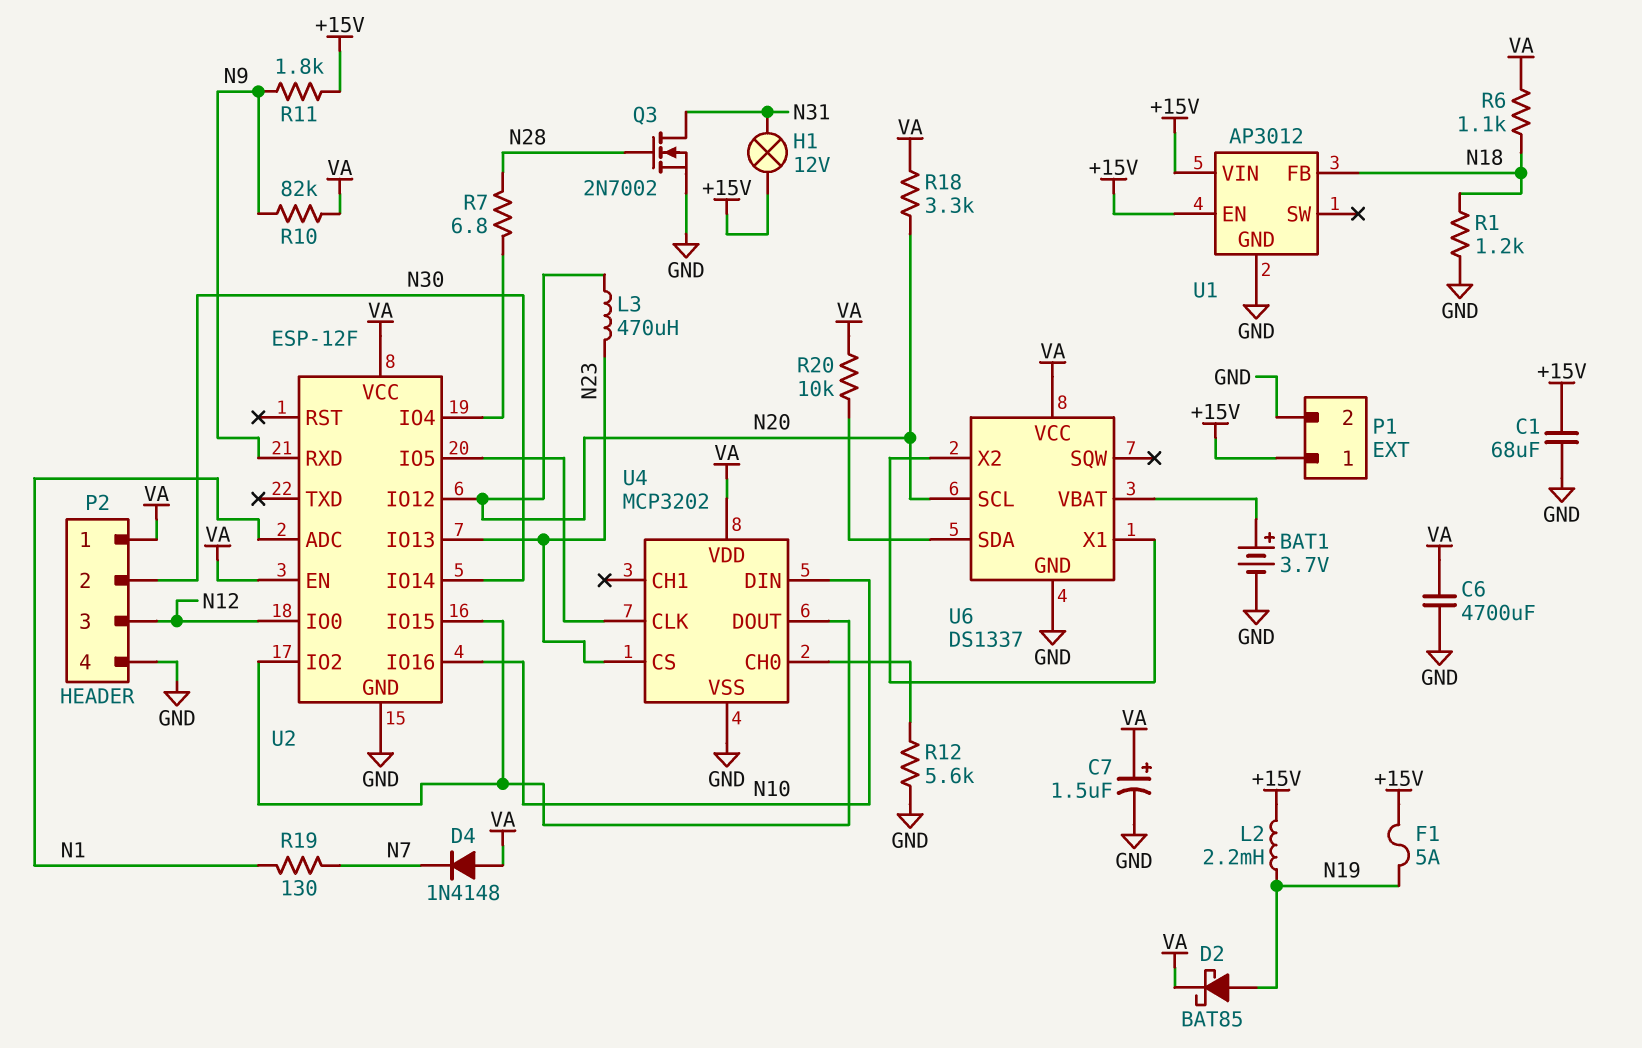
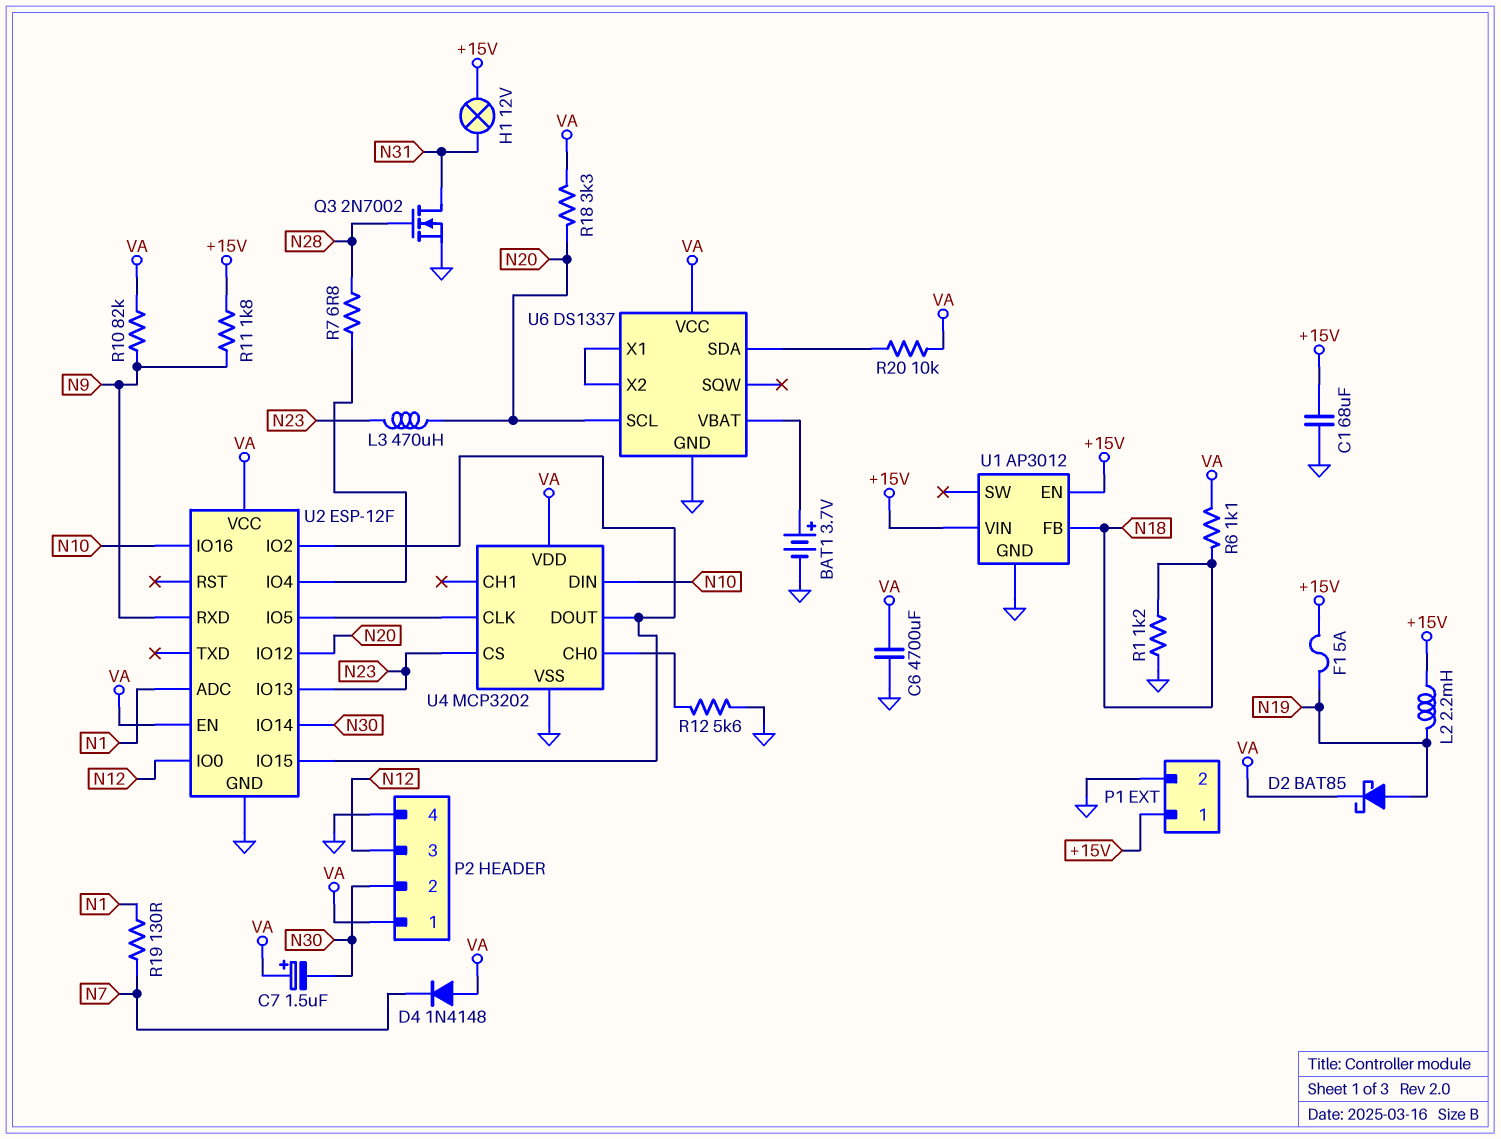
C7: 1.5uF (plus VA, minus GND) -> 1.5uF (plus VA, minus N30)

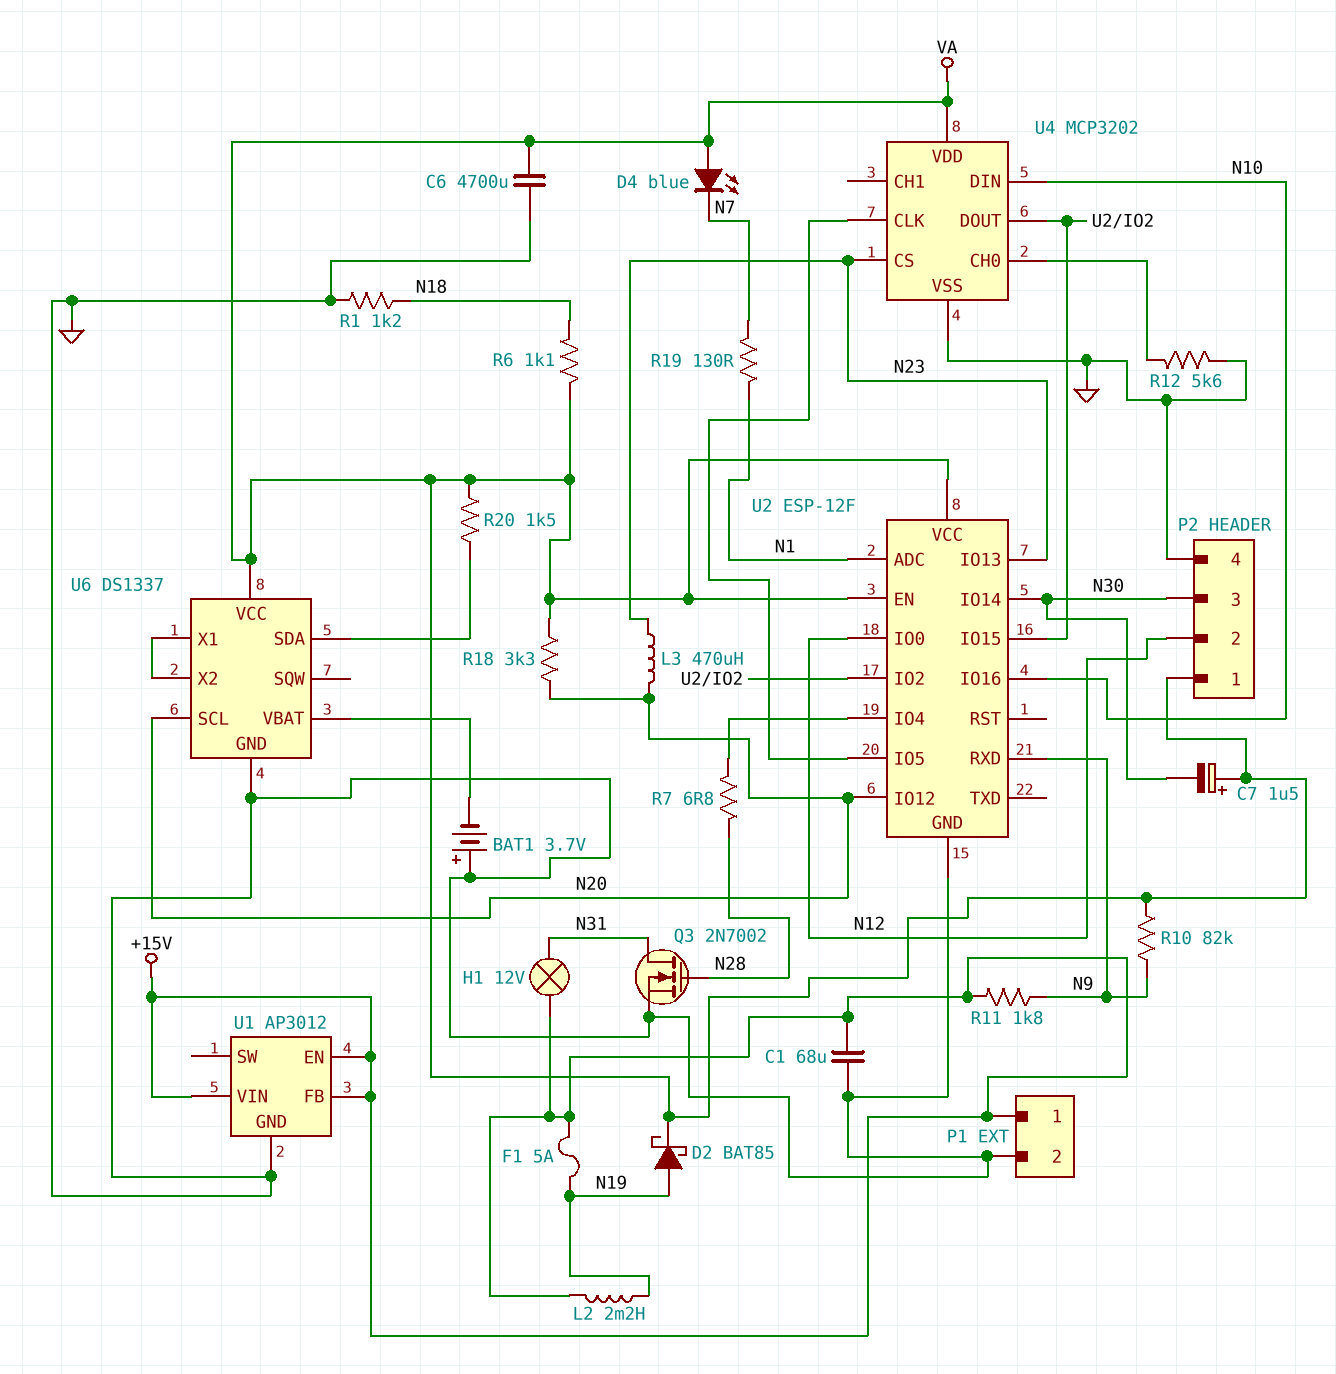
BAT1: 3.7V (plus U6/VBAT, minus GND) -> 3.7V (plus GND, minus U6/VBAT)
D4: diode 1N4148 (A VA, K N7) -> LED blue (A VA, K N7)
P2 pin 2: N30 -> N12
P2 pin 3: N12 -> N30
R20: 10k (U6/SDA, VA) -> 1.5k (U6/SDA, VA)
U1 pin FB: N18 -> +15V

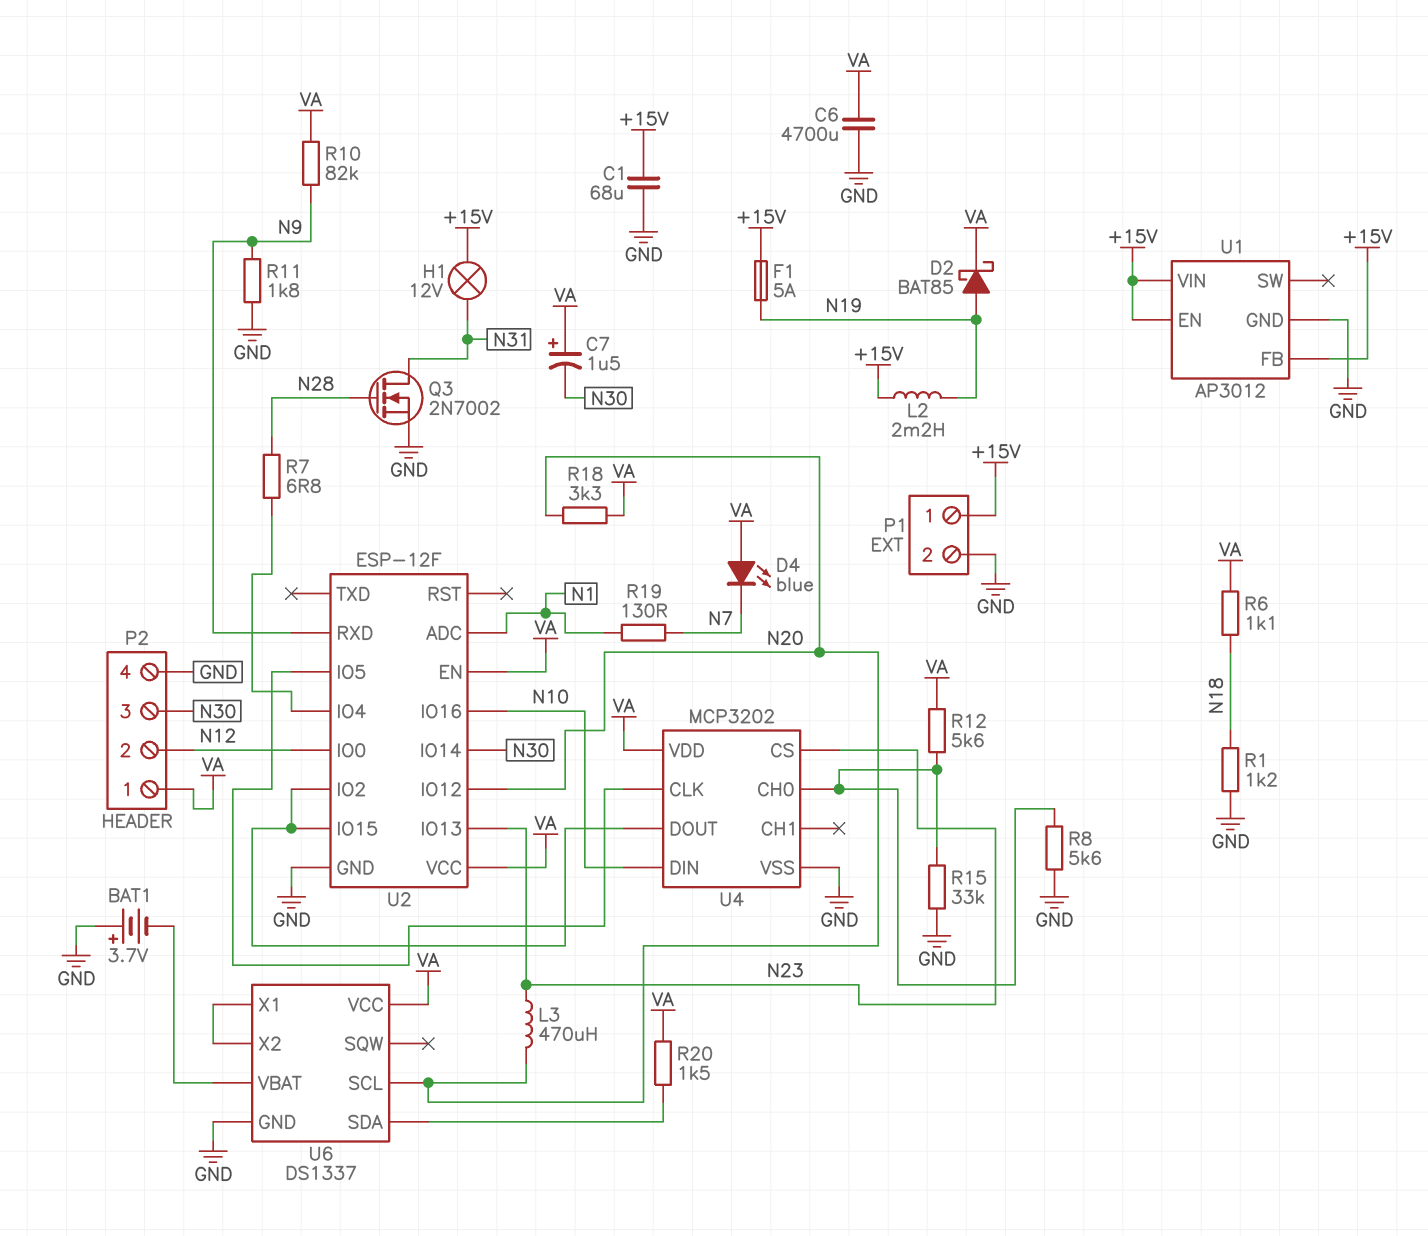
R8: none -> 5.6k (GND, U4/CH0)
R11: 1.8k (+15V, N9) -> 1.8k (GND, N9)
R12: 5.6k (GND, U4/CH0) -> 5.6k (U4/CH0, VA)
R15: none -> 33k (GND, U4/CH0)

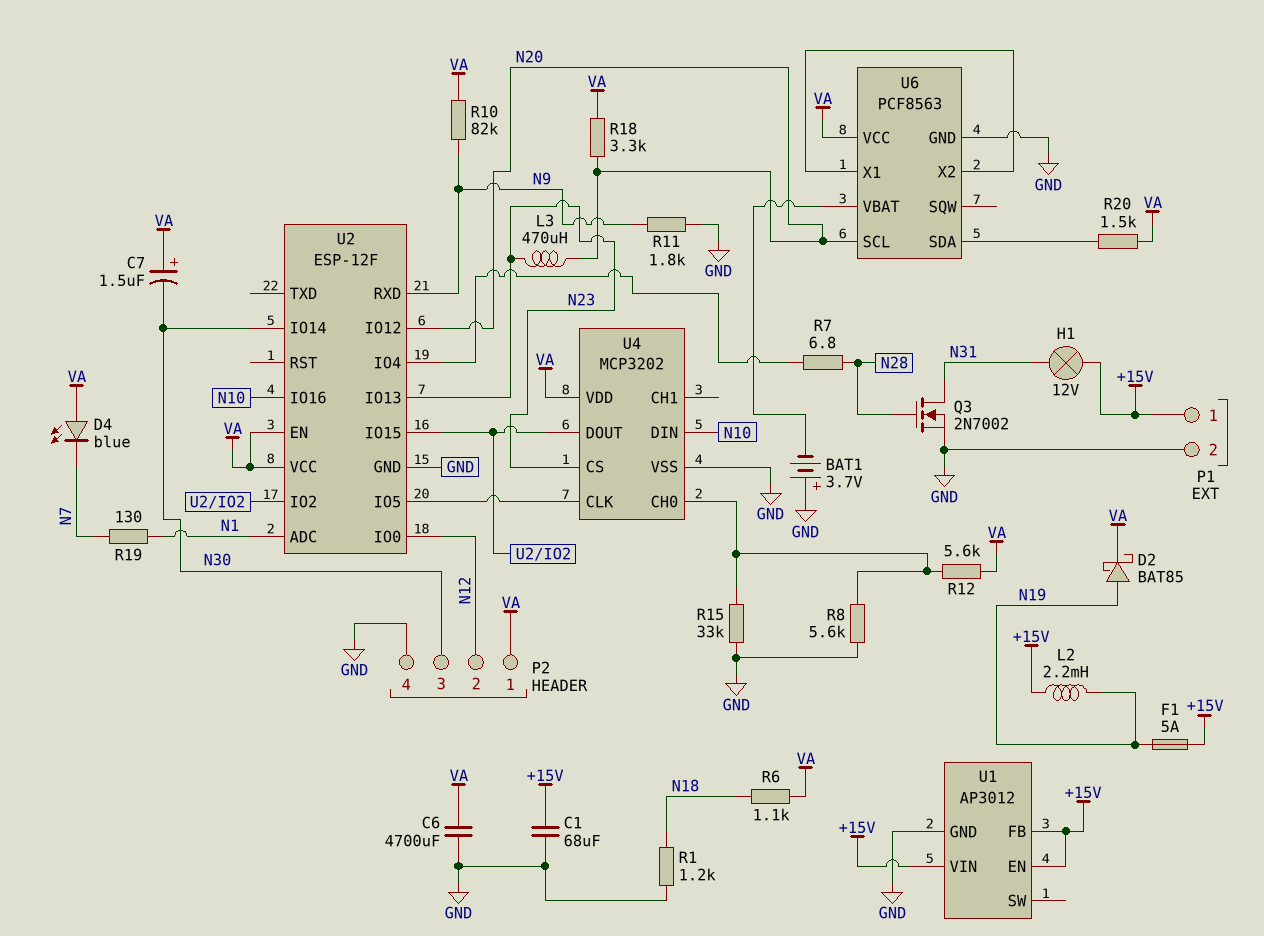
U6: DS1337 -> PCF8563

